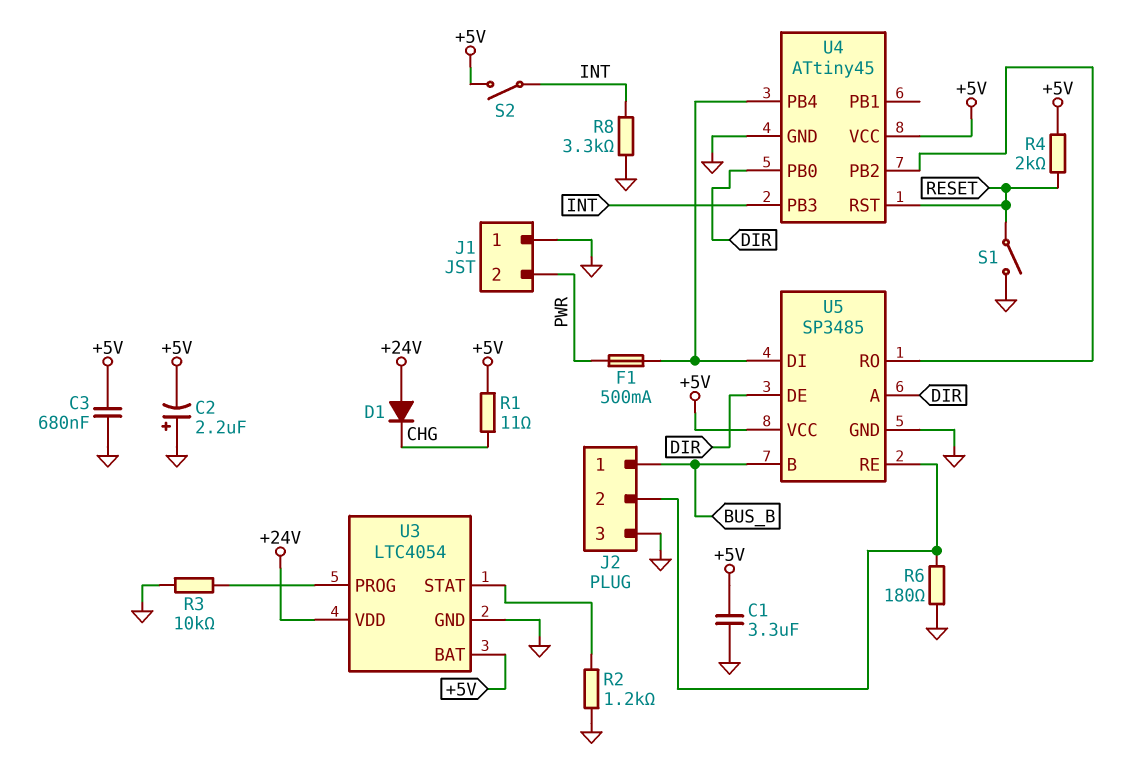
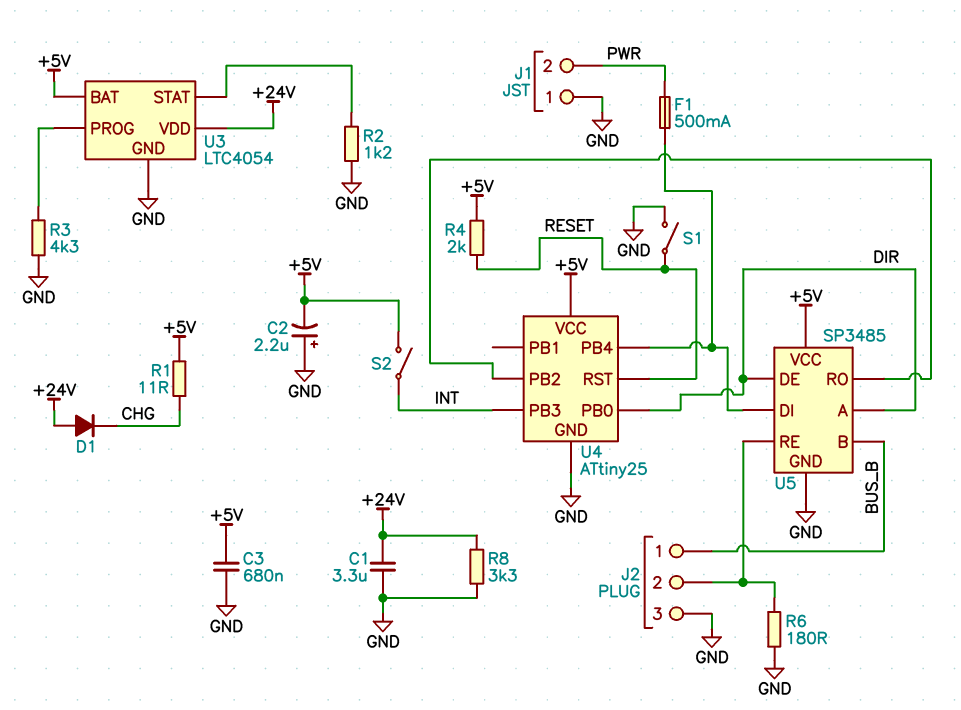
C1: 3.3uF (+5V, GND) -> 3.3uF (+24V, GND)
R3: 10k (GND, U3/PROG) -> 4.3k (GND, U3/PROG)
R8: 3.3k (GND, INT) -> 3.3k (+24V, GND)
U4: ATtiny45 -> ATtiny25

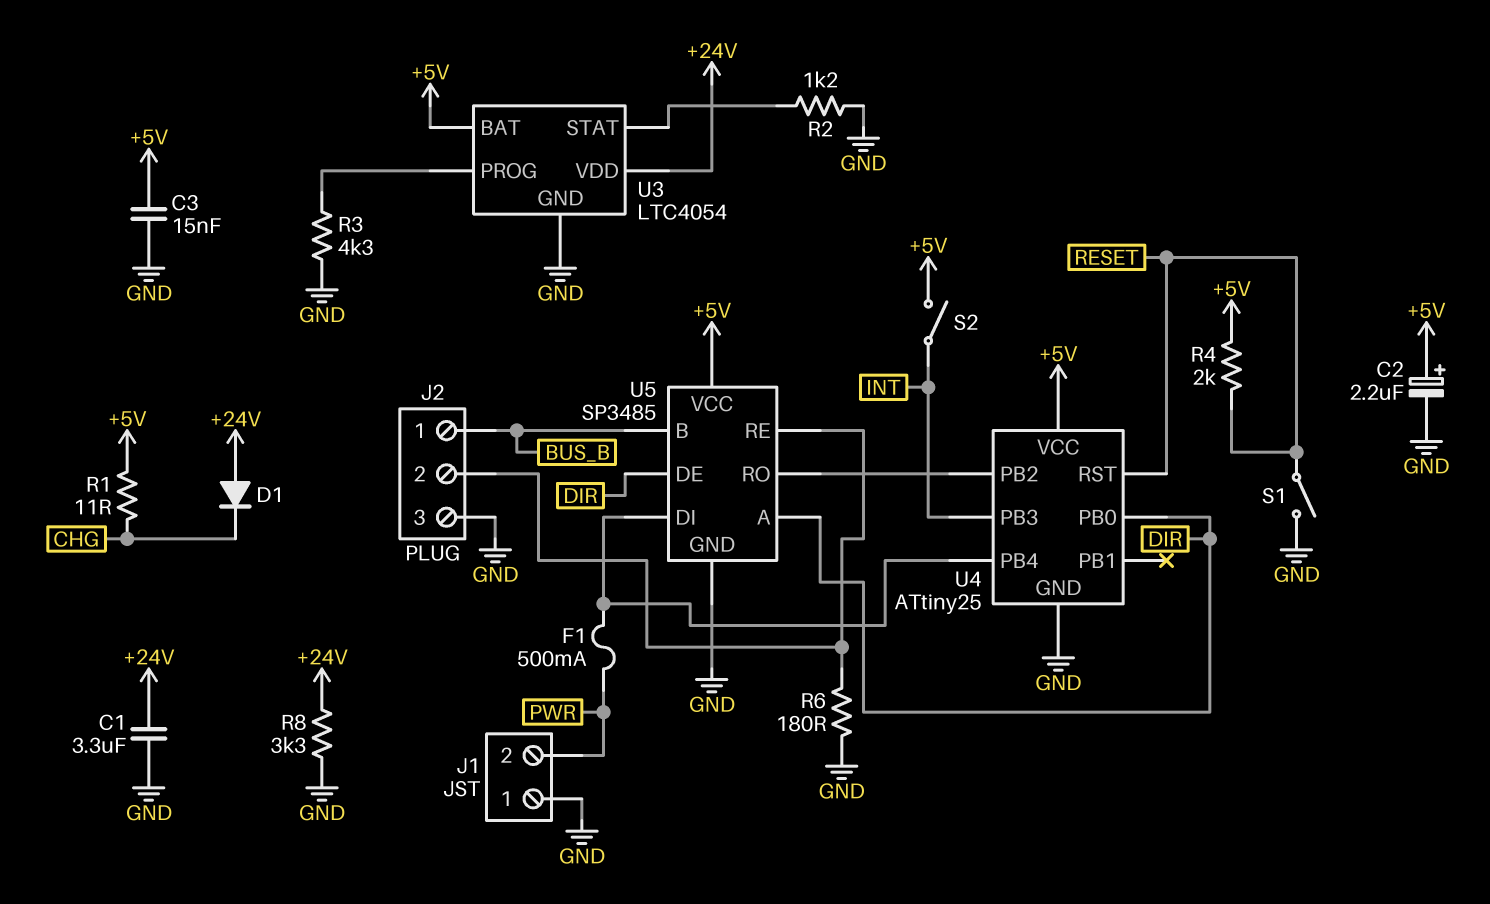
C2: 2.2uF (plus GND, minus +5V) -> 2.2uF (plus +5V, minus GND)
C3: 680nF (+5V, GND) -> 15nF (+5V, GND)

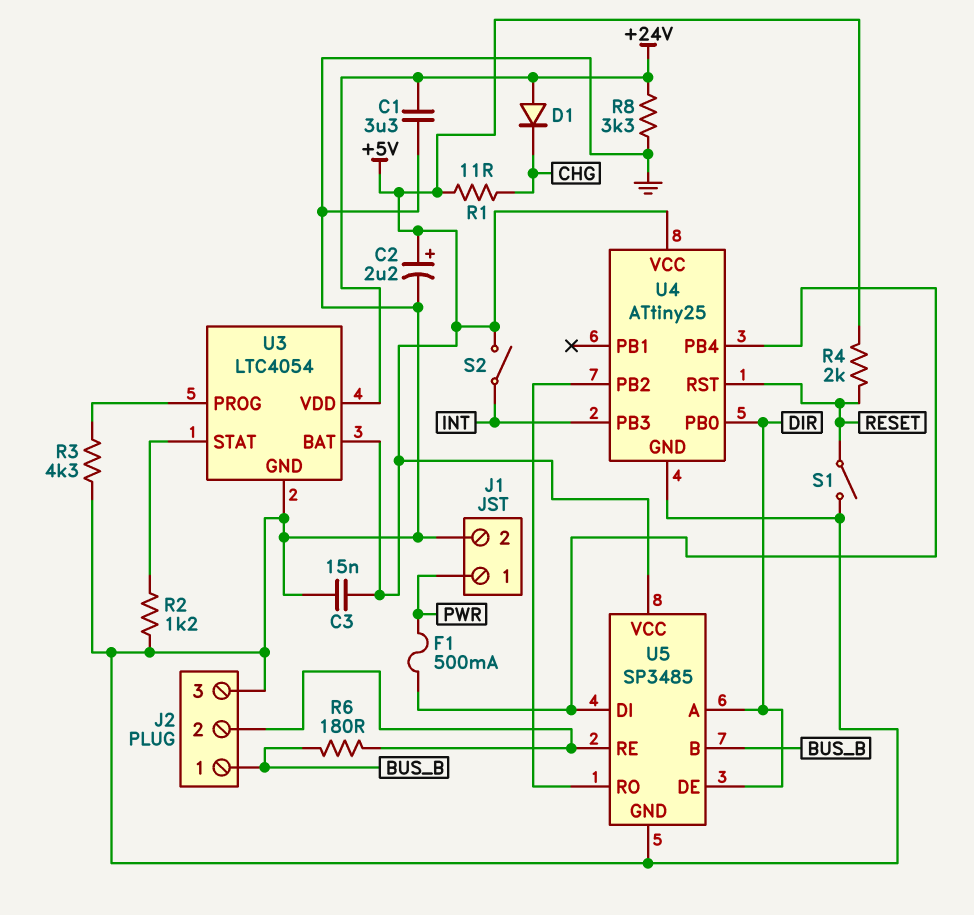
J1 pin 1: GND -> PWR
J1 pin 2: PWR -> GND
R6: 180 (GND, J2/2) -> 180 (BUS_B, J2/2)

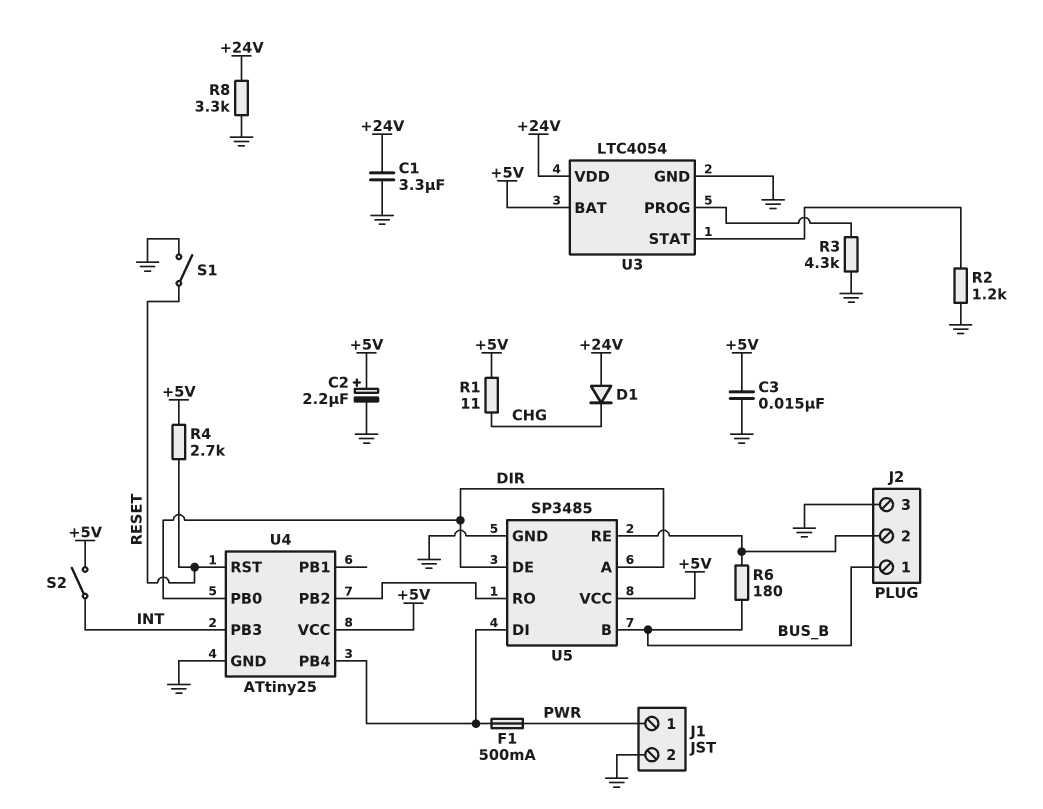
R4: 2k (+5V, RESET) -> 2.7k (+5V, RESET)

